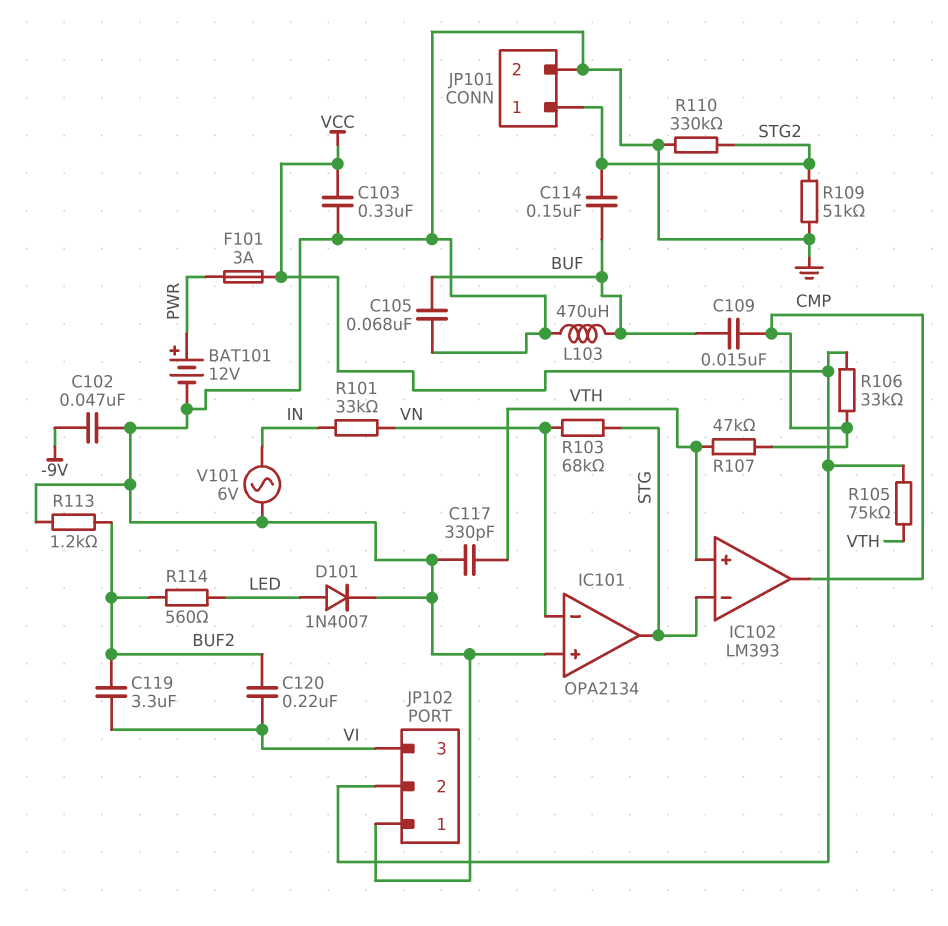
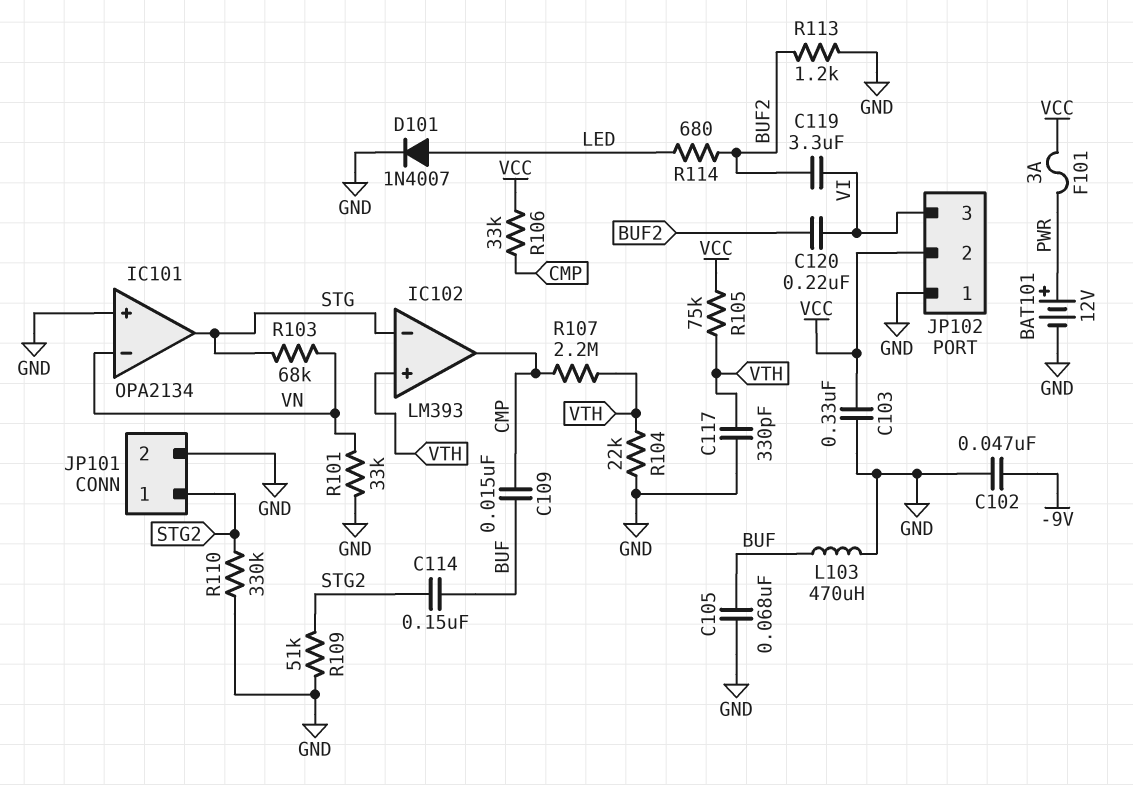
R101: 33k (IN, VN) -> 33k (GND, VN)
R104: none -> 22k (GND, VTH)
R107: 47k (CMP, VTH) -> 2.2M (CMP, VTH)
R114: 560 (BUF2, LED) -> 680 (BUF2, LED)
V101: AC 6V (GND, IN) -> none

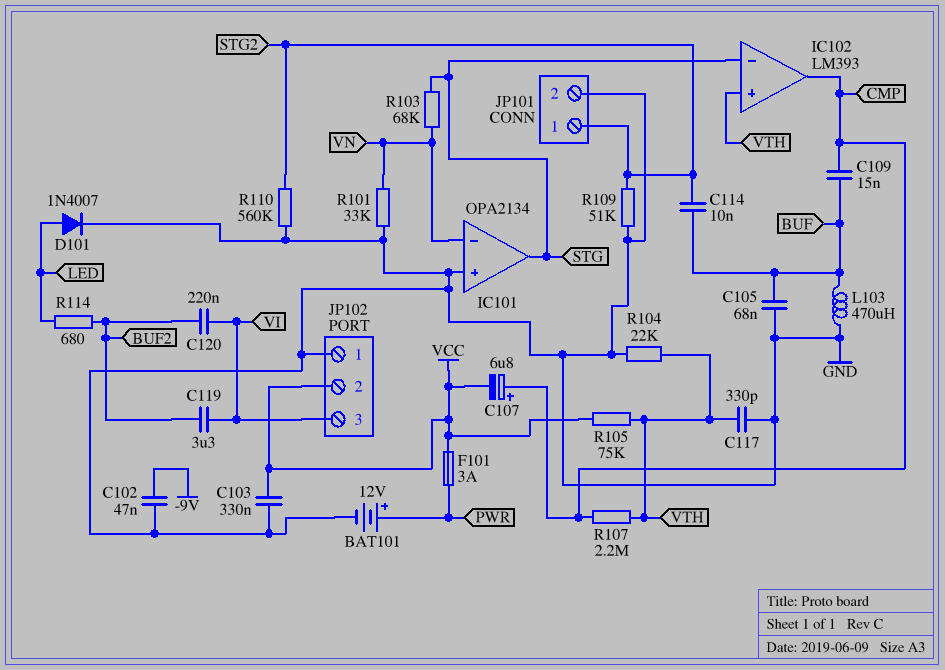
C107: none -> 6.8uF (plus CMP, minus VCC)
C114: 150nF (BUF, STG2) -> 10nF (BUF, STG2)
R106: 33k (CMP, VCC) -> none
R110: 330k (GND, STG2) -> 560k (GND, STG2)
R113: 1.2k (BUF2, GND) -> none

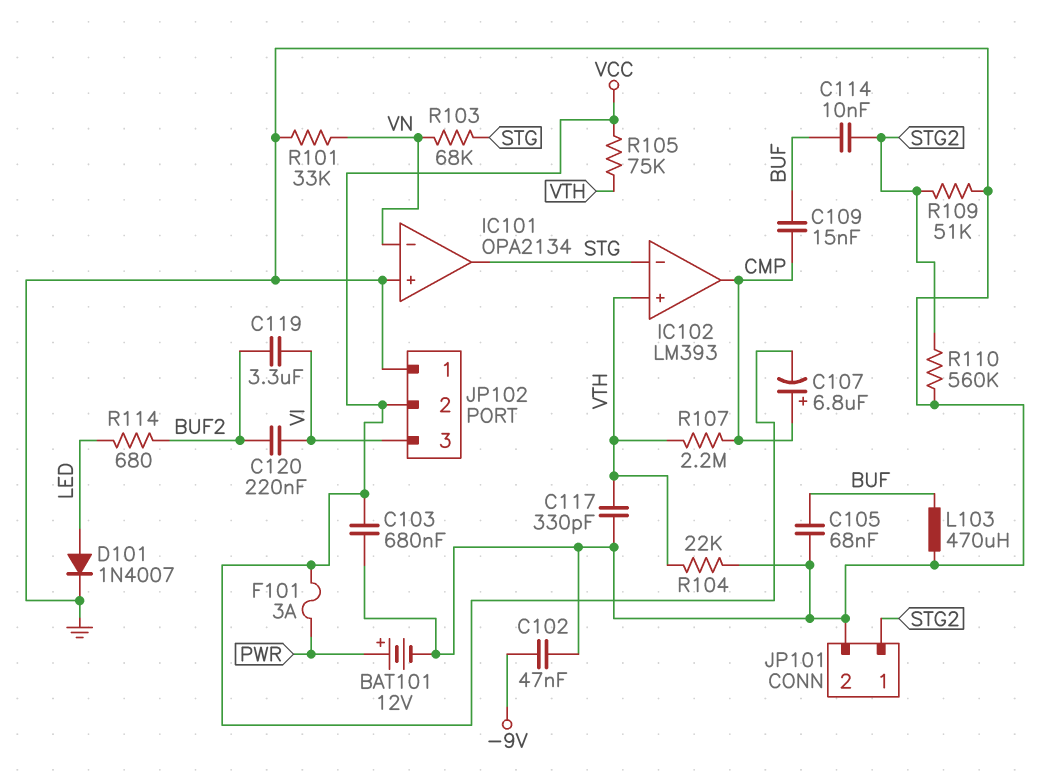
C103: 330nF (GND, VCC) -> 680nF (GND, VCC)

